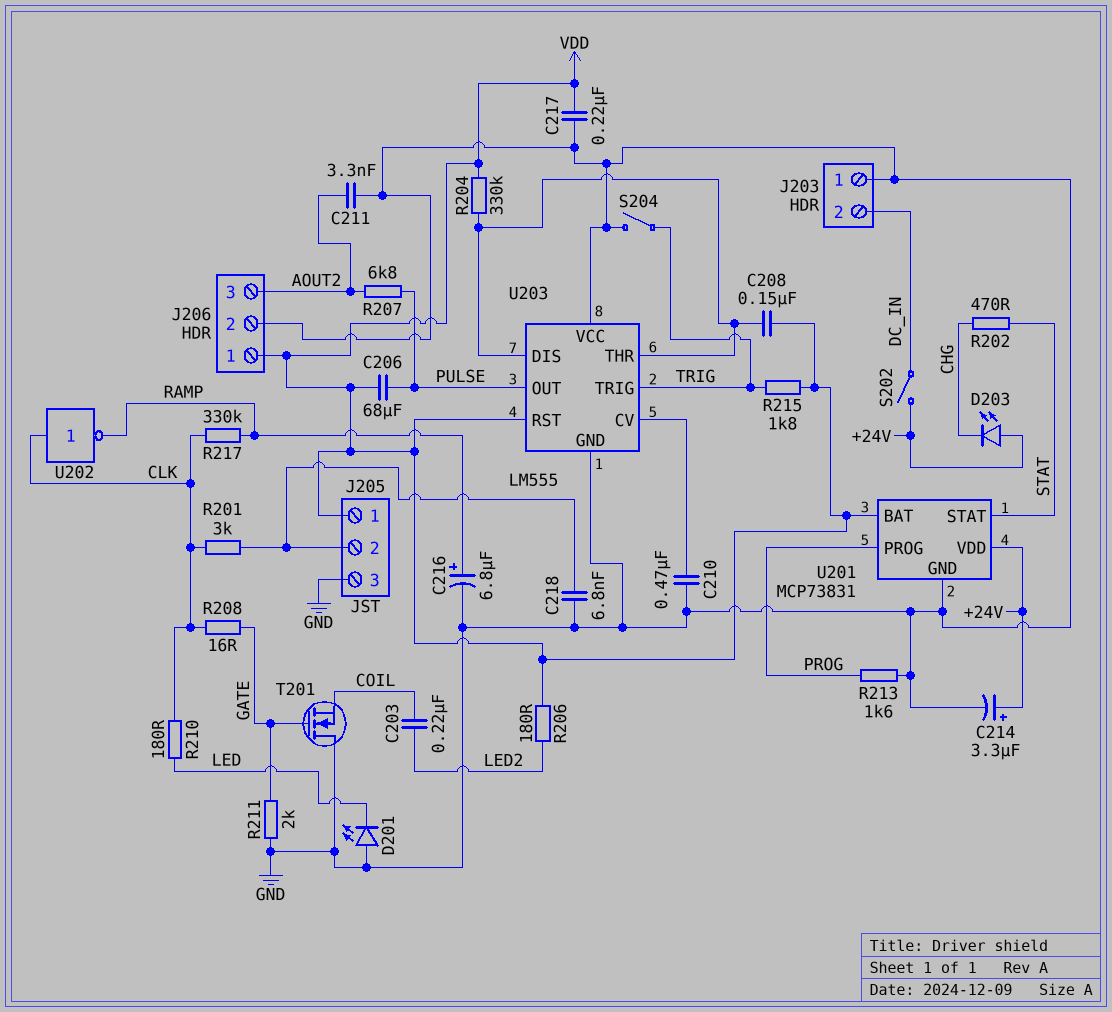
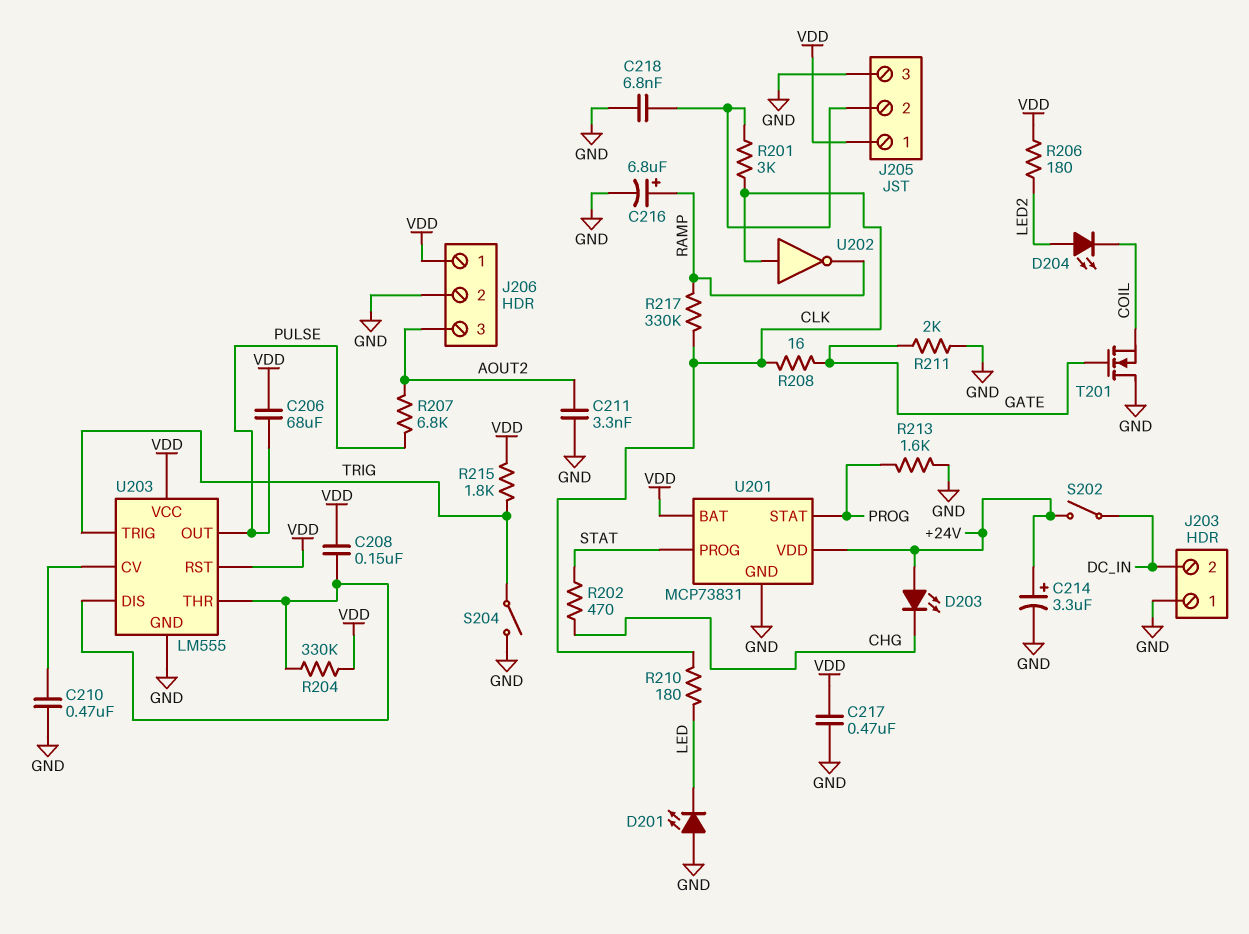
C203: 220nF (COIL, LED2) -> none
C217: 220nF (GND, VDD) -> 470nF (GND, VDD)
D204: none -> LED (A LED2, K COIL)
U201 pin PROG: PROG -> STAT
U201 pin STAT: STAT -> PROG
U203 pin VCC: GND -> VDD

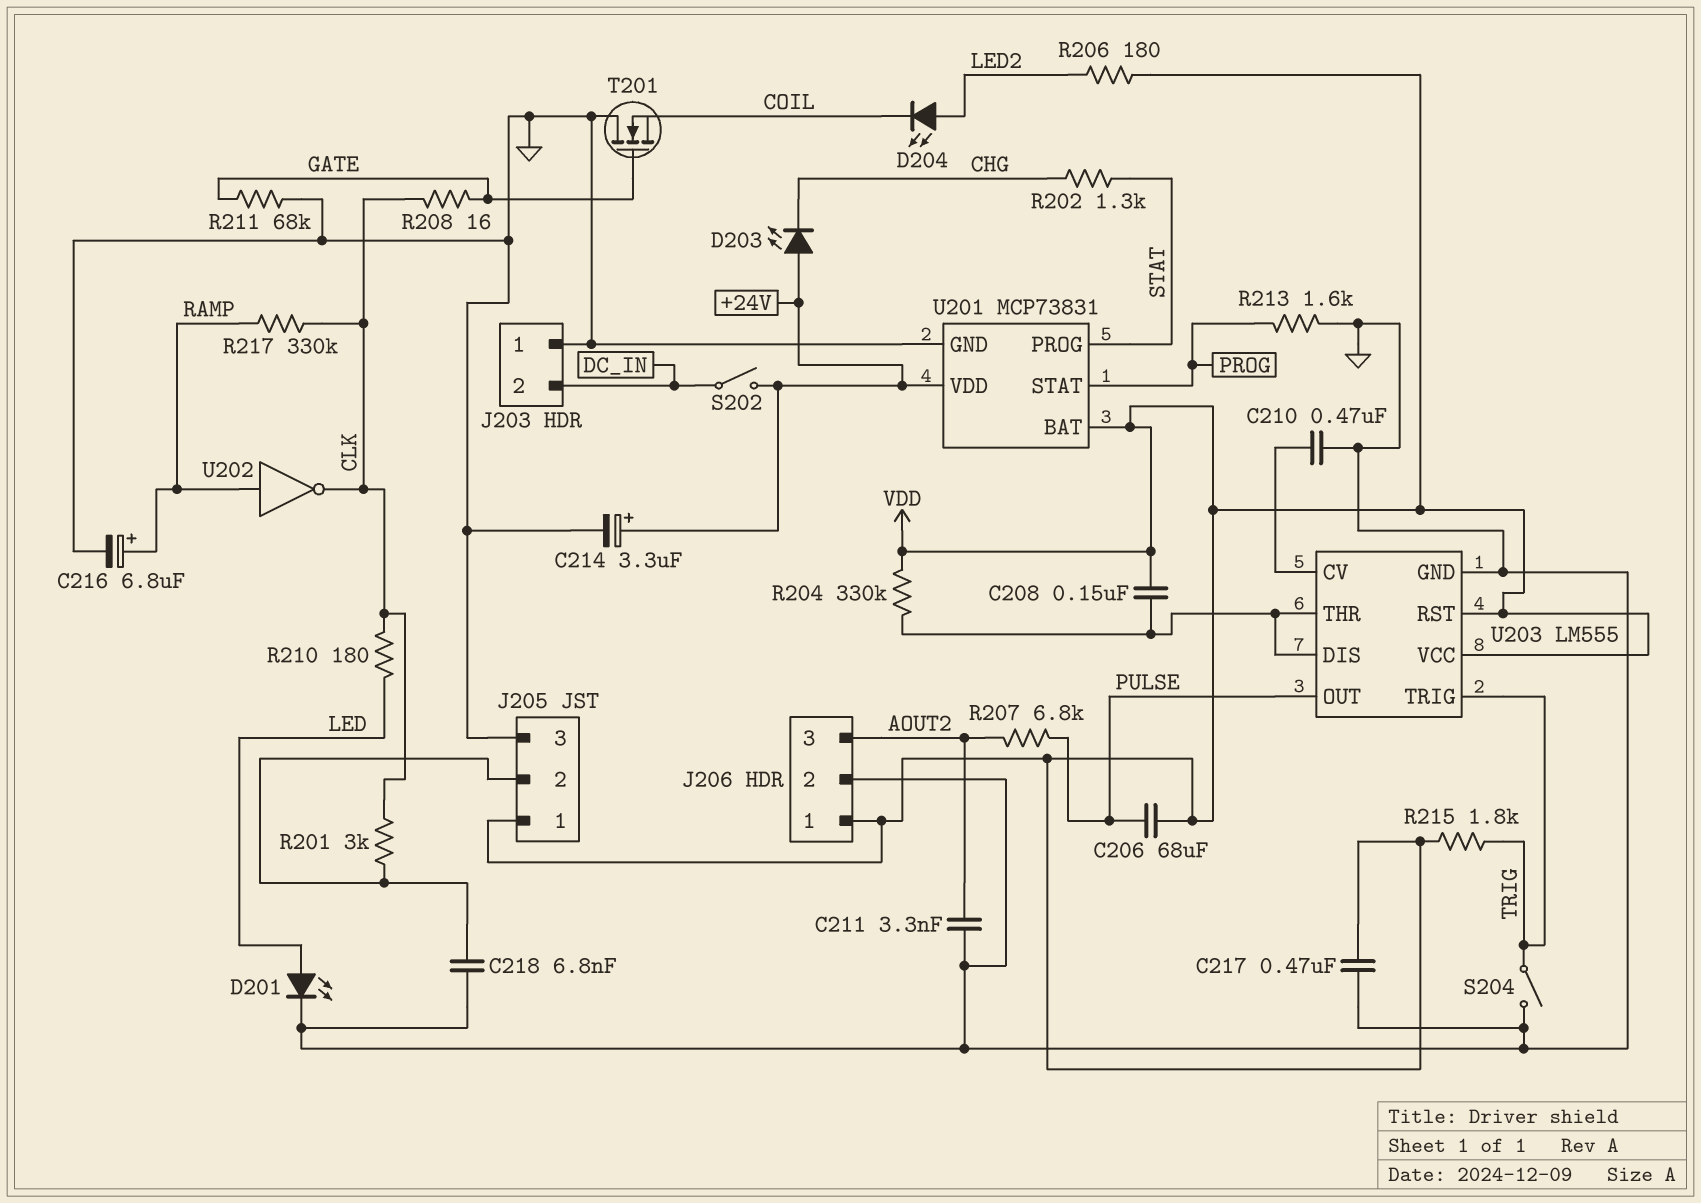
D201: LED (A GND, K LED) -> LED (A LED, K GND)
R202: 470 (CHG, STAT) -> 1.3k (CHG, STAT)
R211: 2k (GATE, GND) -> 68k (GATE, GND)
U202: NOT (in CLK, out RAMP) -> NOT (in RAMP, out CLK)

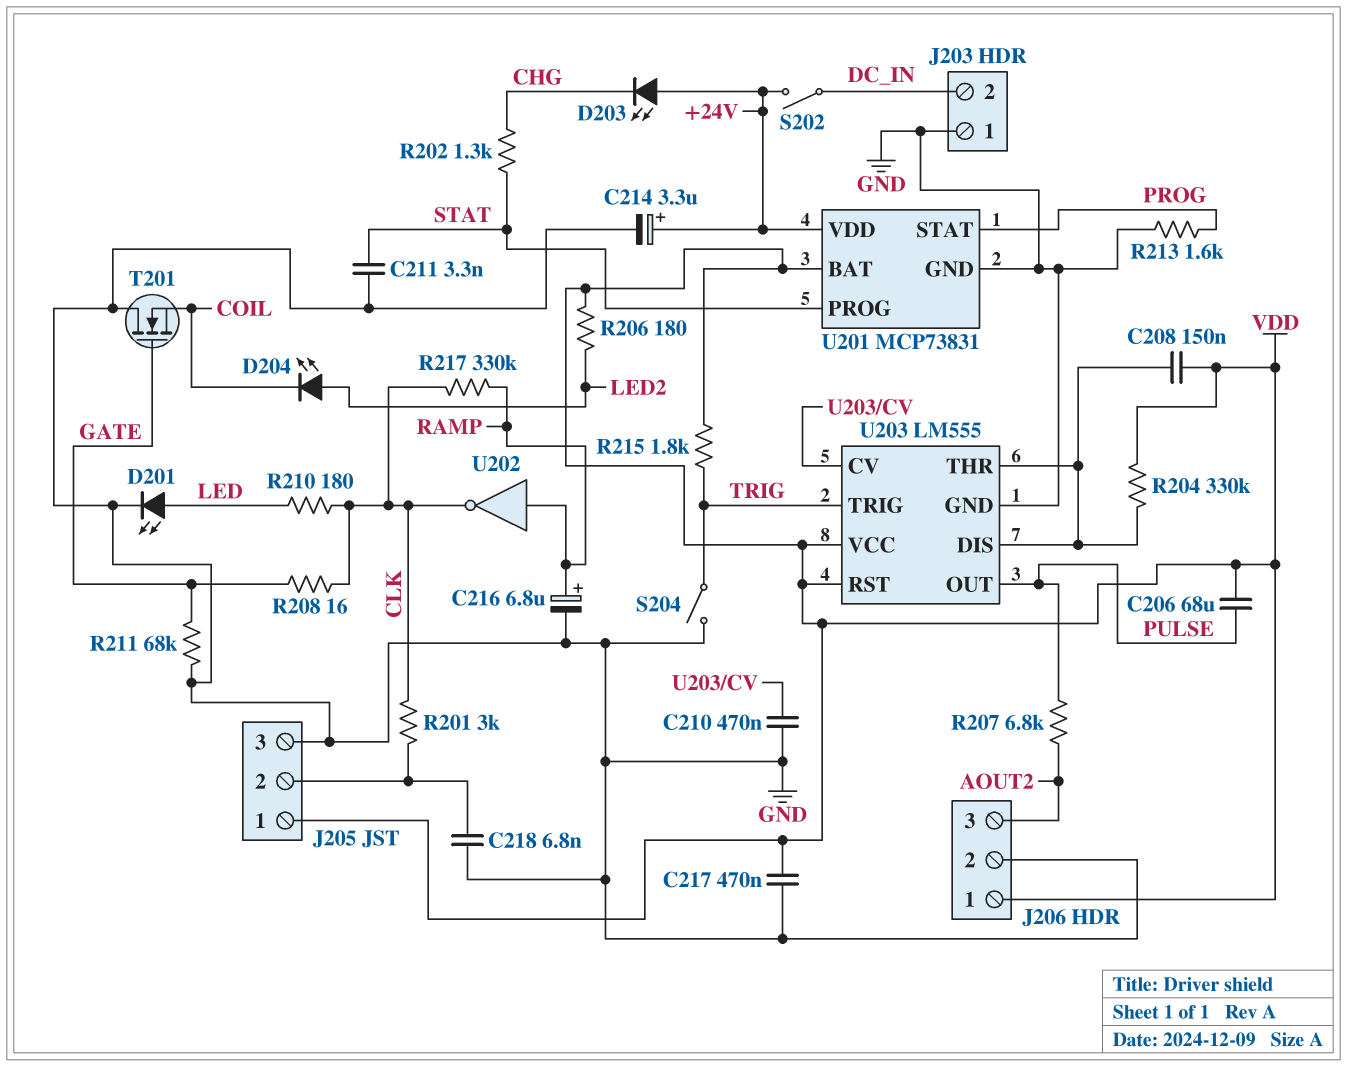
C211: 3.3nF (AOUT2, GND) -> 3.3nF (GND, STAT)

